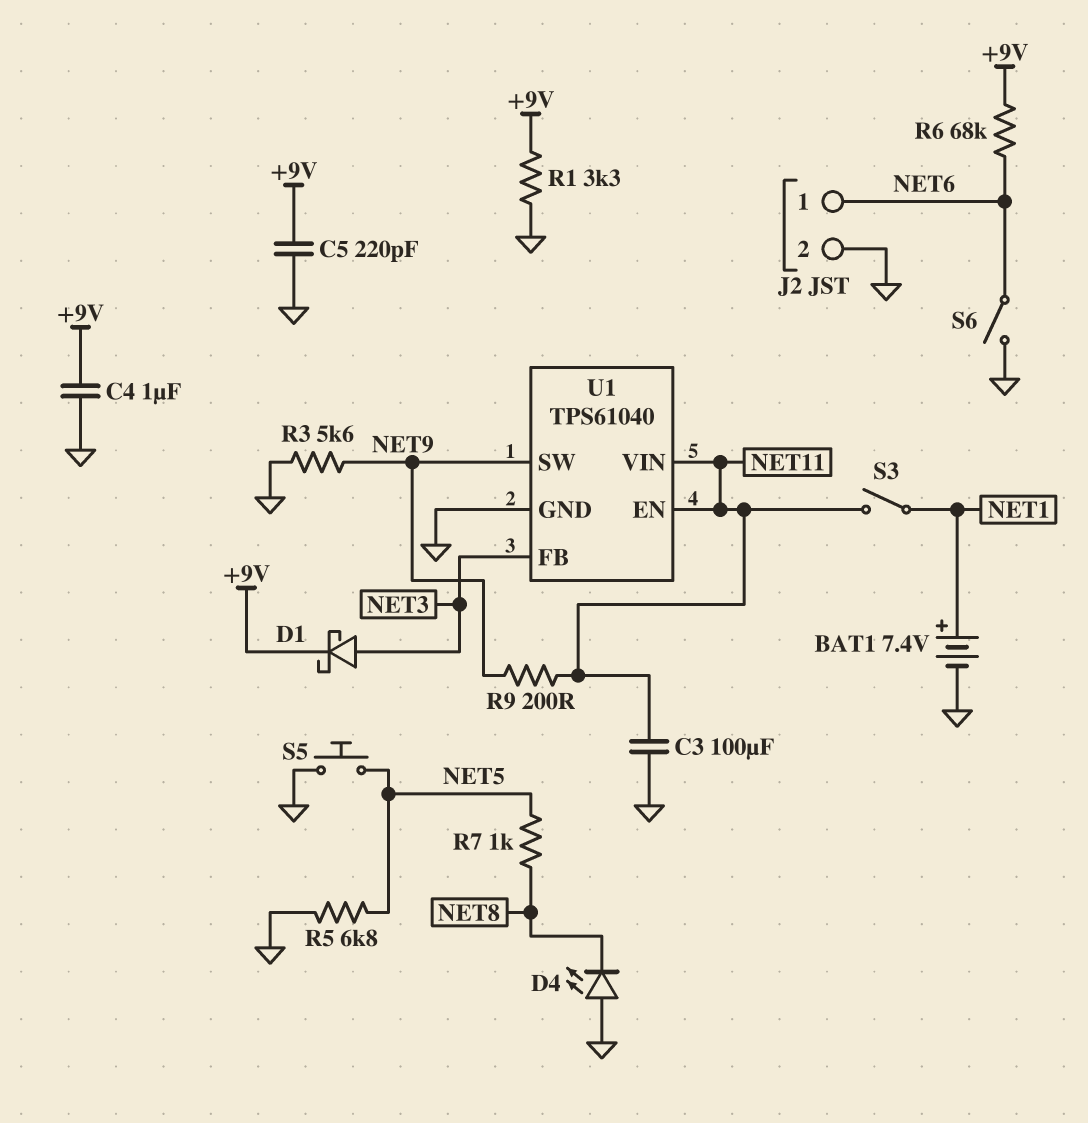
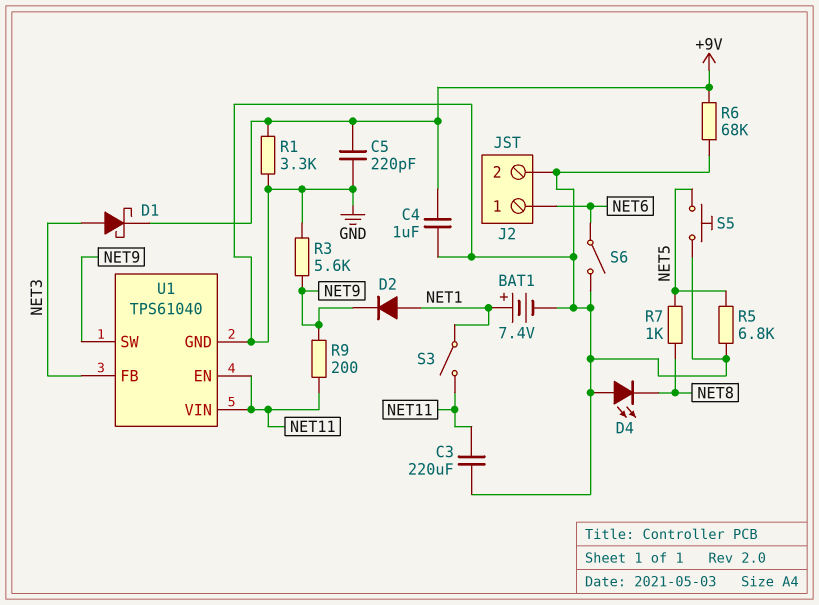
C3: 100uF (GND, NET11) -> 220uF (GND, NET11)
D2: none -> diode (A NET1, K NET9)
R6: 68k (+9V, NET6) -> 68k (+9V, GND)

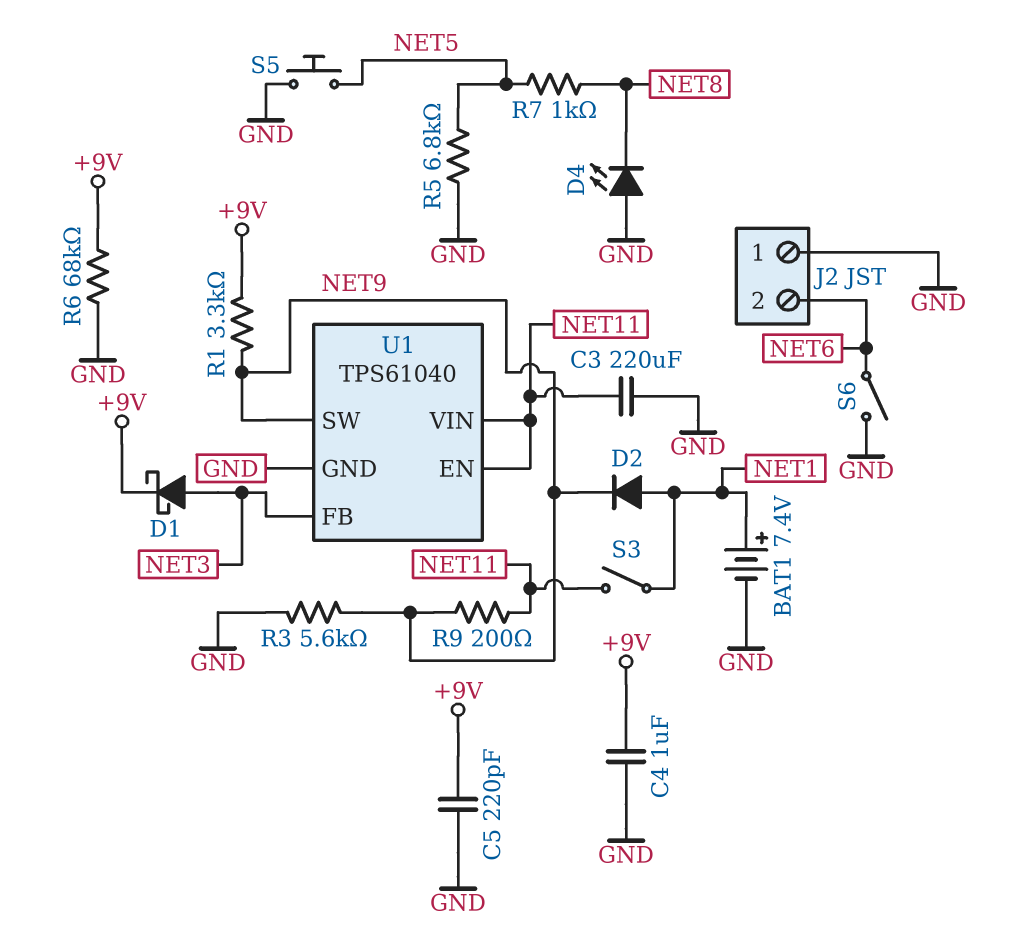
J2 pin 1: NET6 -> GND
J2 pin 2: GND -> NET6
R1: 3.3k (+9V, GND) -> 3.3k (+9V, NET9)

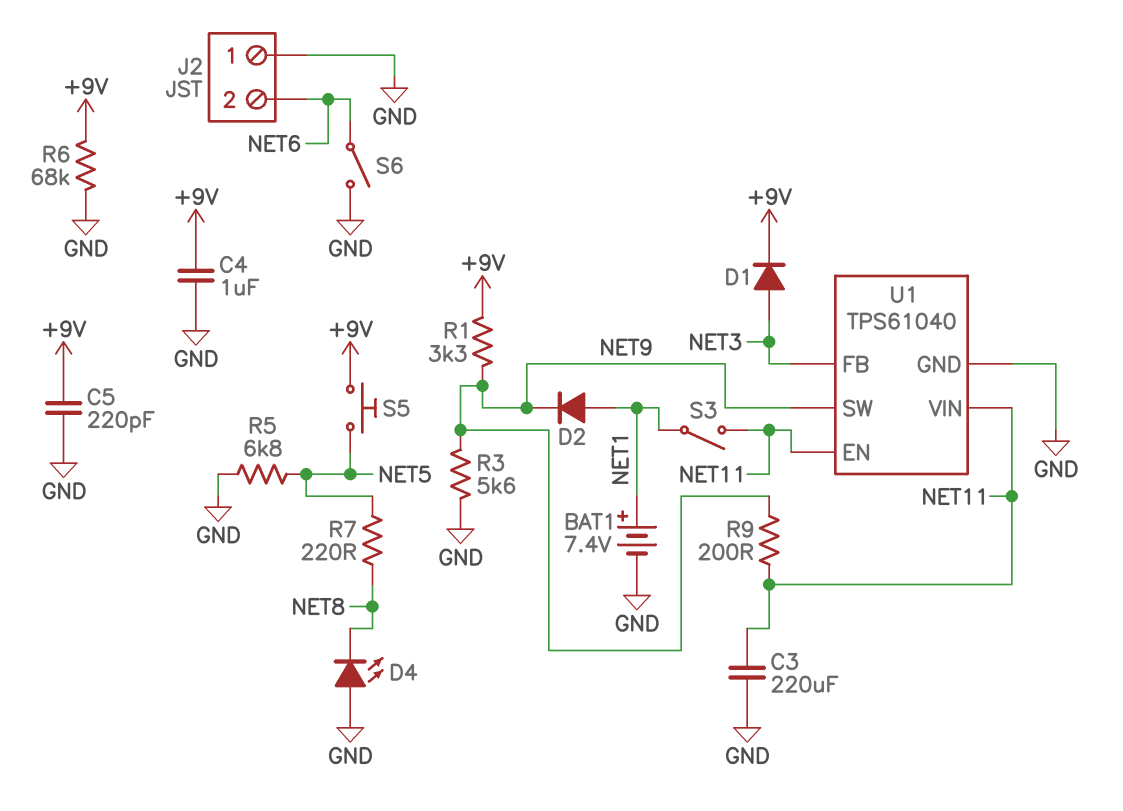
D1: schottky (A NET3, K +9V) -> diode (A NET3, K +9V)
R7: 1k (NET5, NET8) -> 220 (NET5, NET8)
S5: button (GND, NET5) -> button (+9V, NET5)

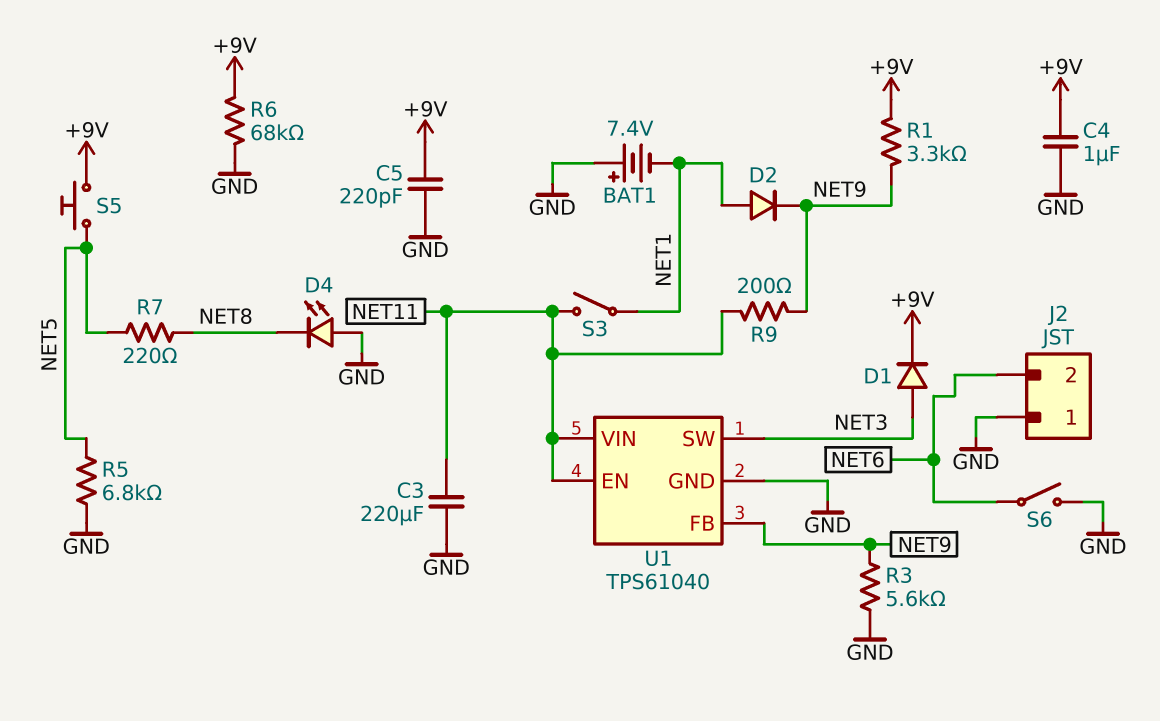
BAT1: 7.4V (plus NET1, minus GND) -> 7.4V (plus GND, minus NET1)
U1 pin FB: NET3 -> NET9
U1 pin SW: NET9 -> NET3

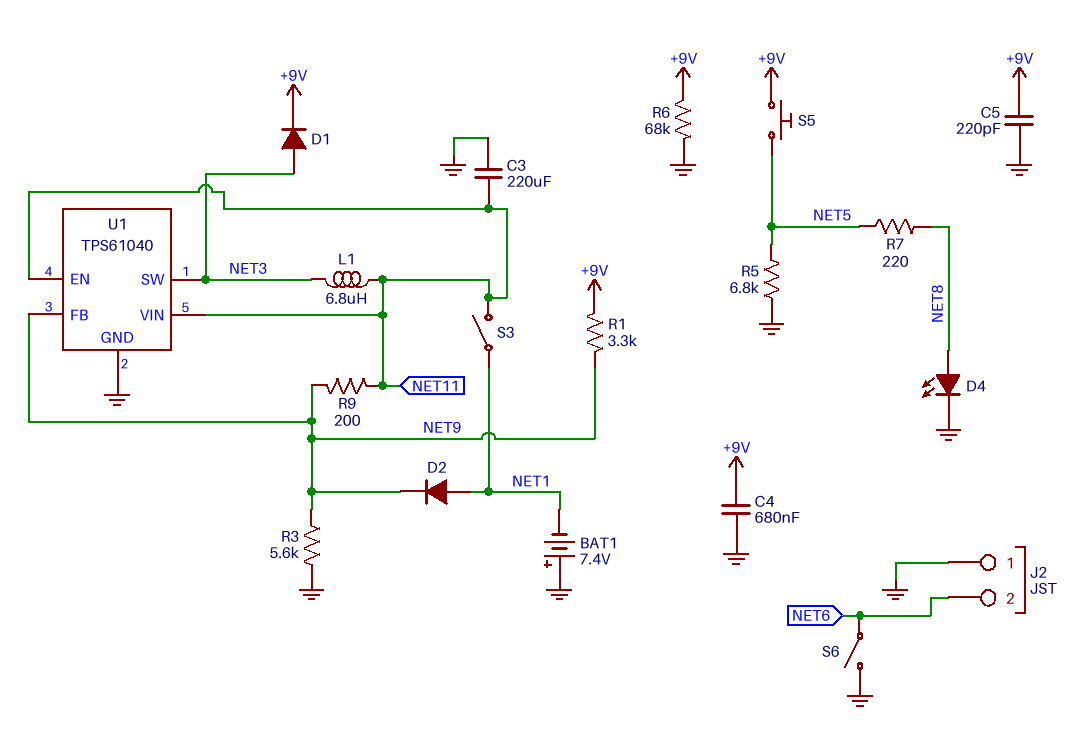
C4: 1uF (+9V, GND) -> 680nF (+9V, GND)
D4: LED (A GND, K NET8) -> LED (A NET8, K GND)
L1: none -> 6.8uH (NET3, NET11)

